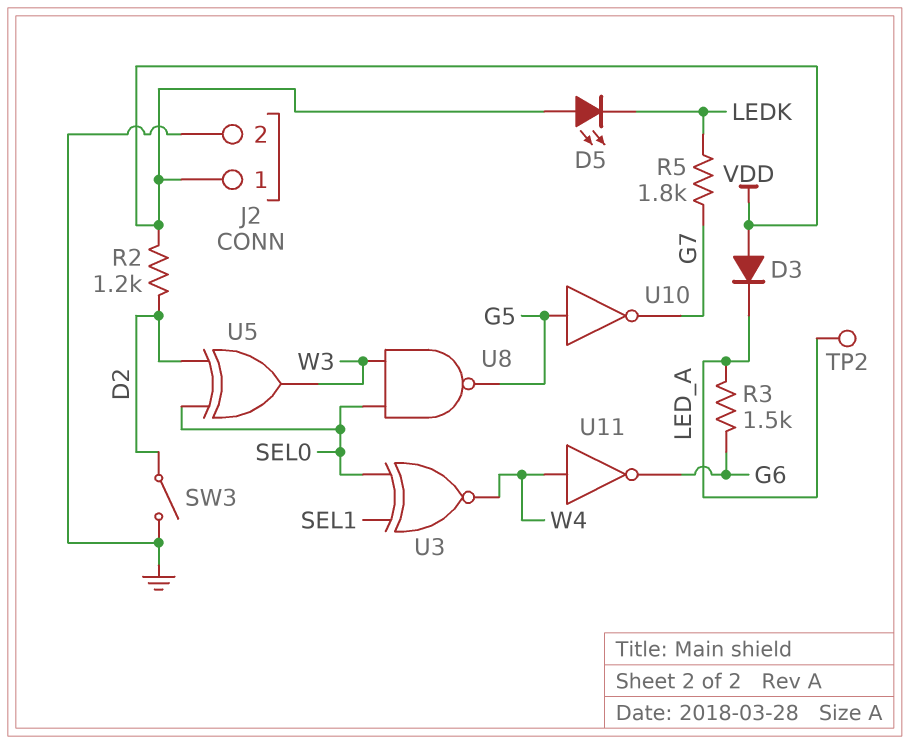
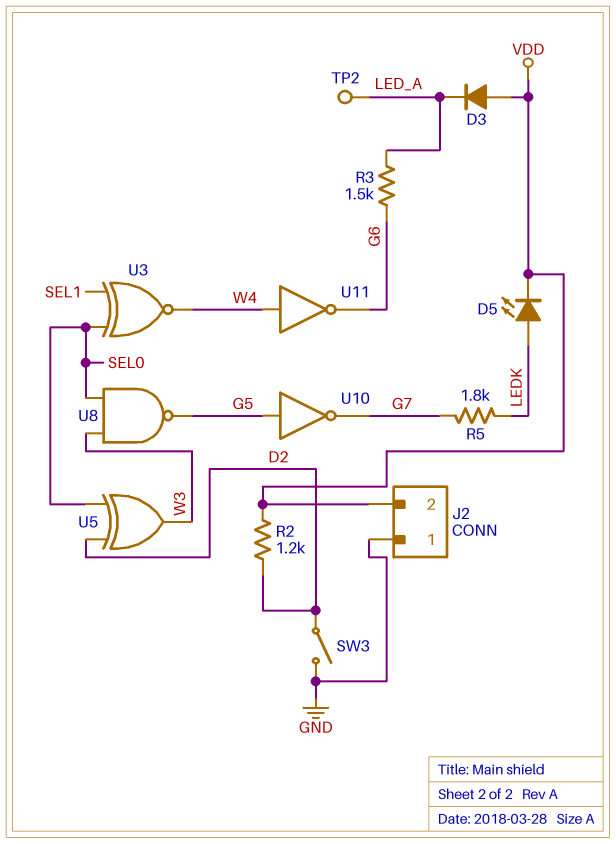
D5: LED (A VDD, K LEDK) -> LED (A LEDK, K VDD)
J2 pin 1: VDD -> GND
J2 pin 2: GND -> VDD

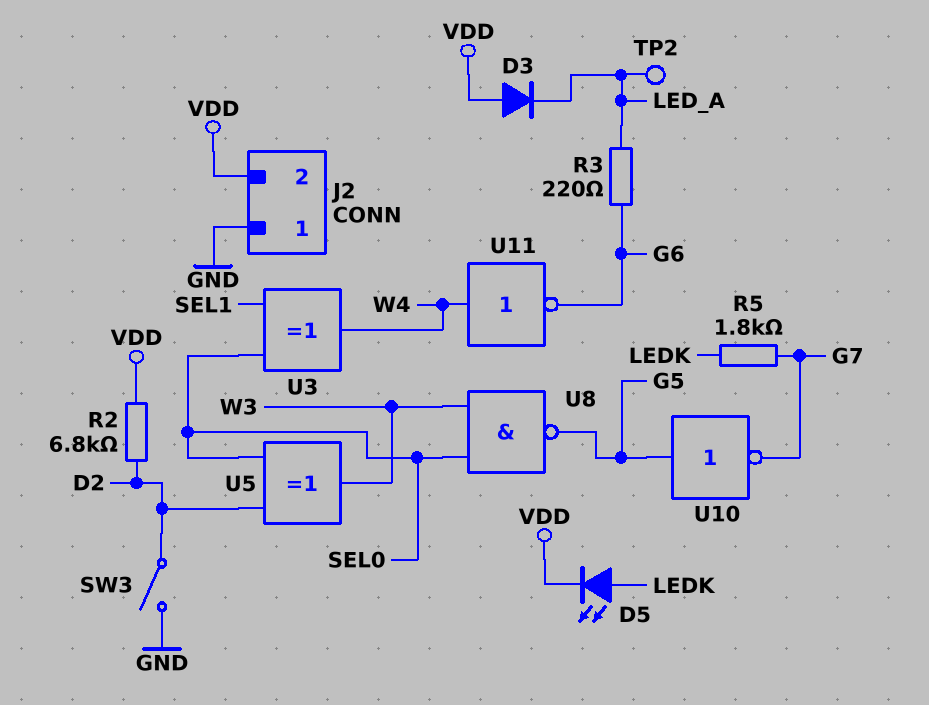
R2: 1.2k (D2, VDD) -> 6.8k (D2, VDD)
R3: 1.5k (G6, LED_A) -> 220 (G6, LED_A)
U3: XNOR (in SEL0, in SEL1, out W4) -> XOR (in SEL0, in SEL1, out W4)

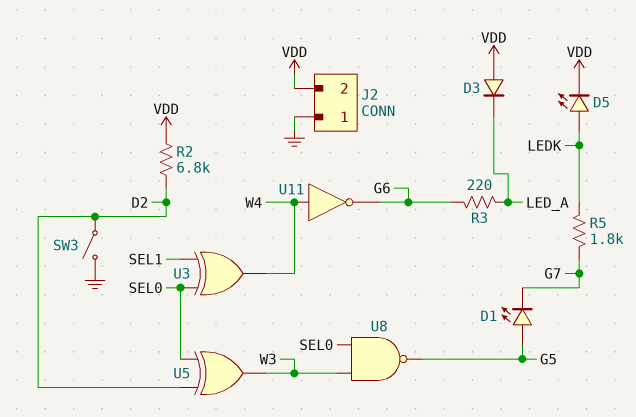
D1: none -> LED (A G5, K G7)
TP2: test point (LED_A) -> none
U10: NOT (in G5, out G7) -> none

